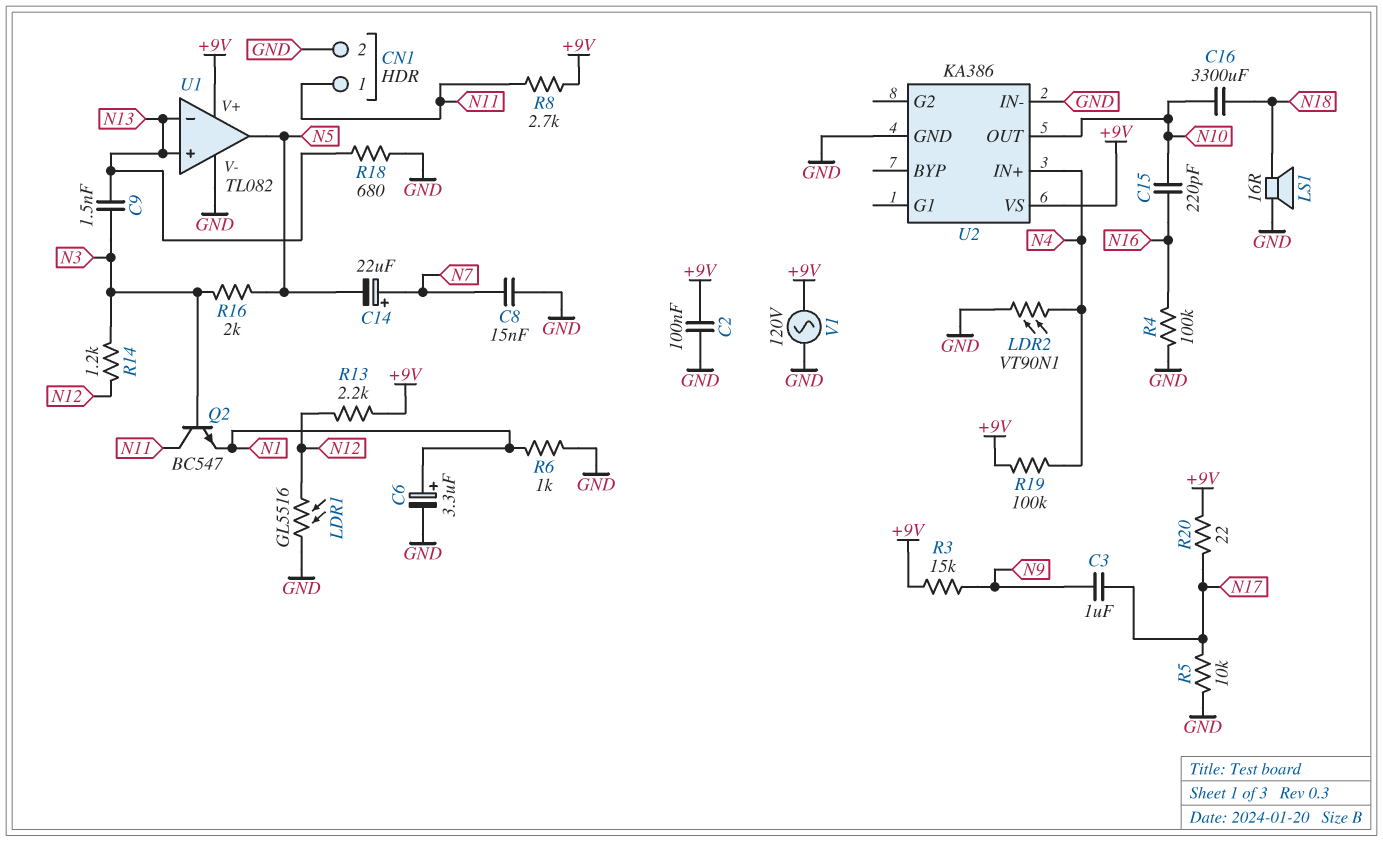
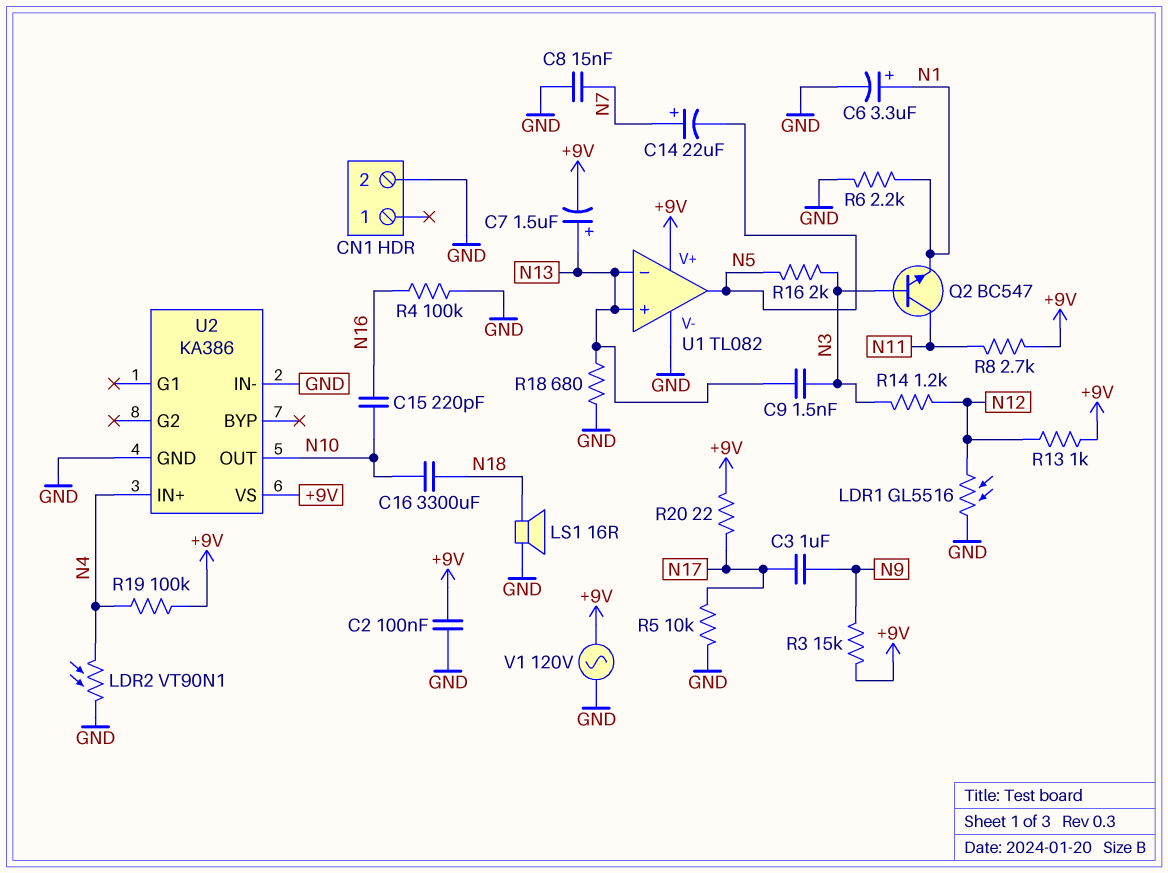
C7: none -> 1.5uF (plus N13, minus +9V)
CN1 pin 1: N11 -> none
R6: 1k (GND, N1) -> 2.2k (GND, N1)
R13: 2.2k (+9V, N12) -> 1k (+9V, N12)

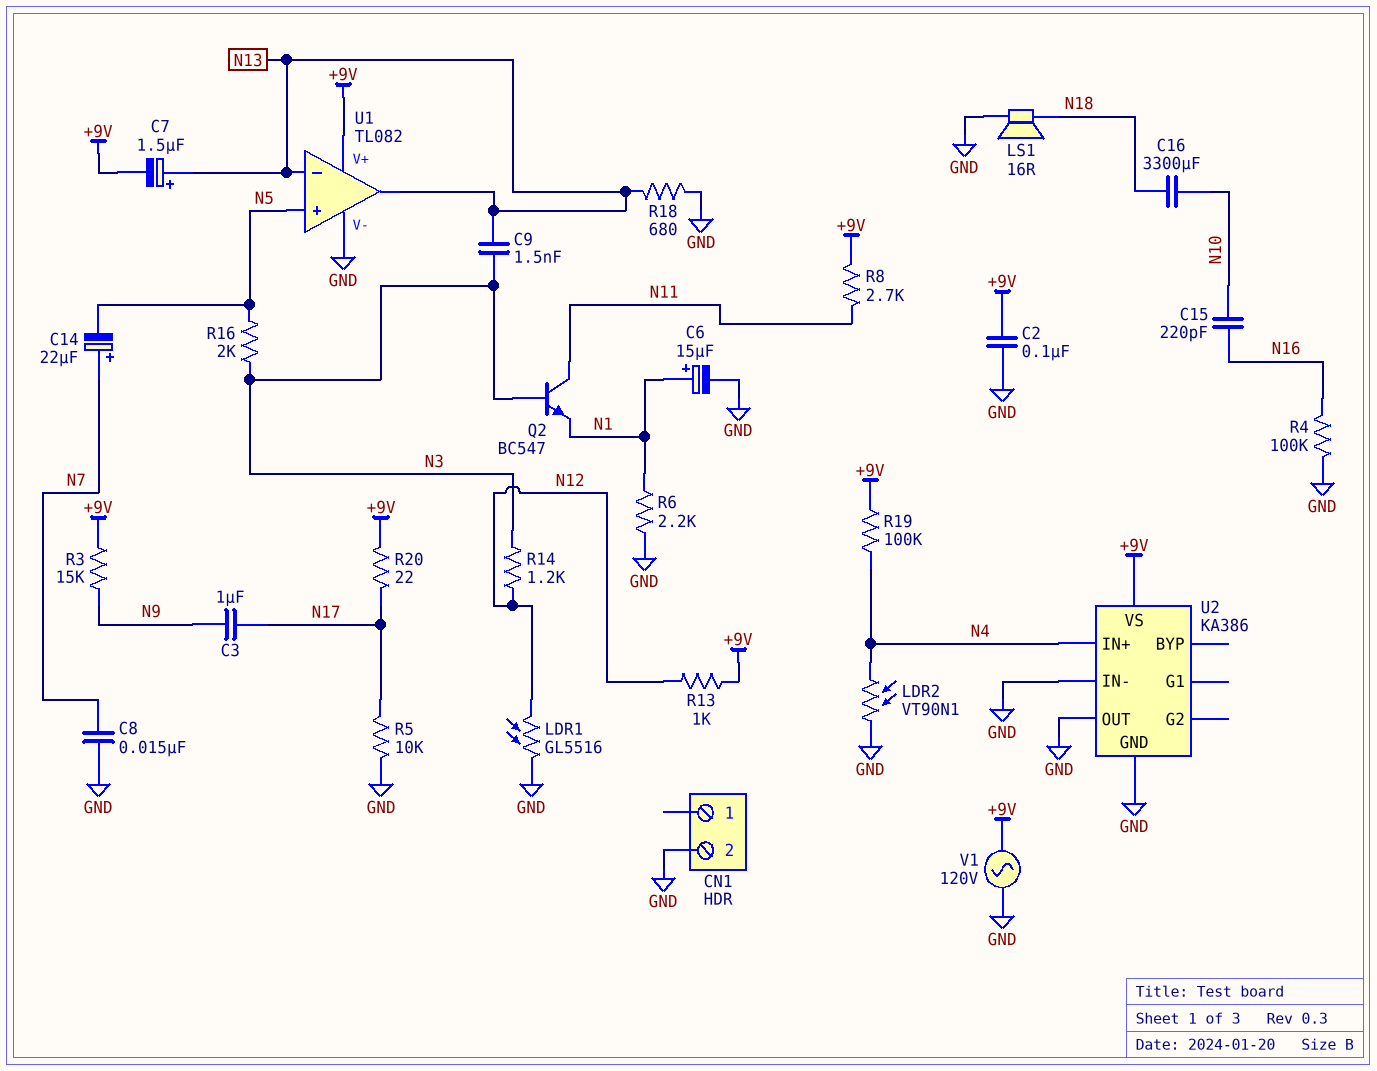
C6: 3.3uF (plus N1, minus GND) -> 15uF (plus N1, minus GND)
U1 pin in+: N13 -> N5
U1 pin out: N5 -> N13
U2 pin OUT: N10 -> GND

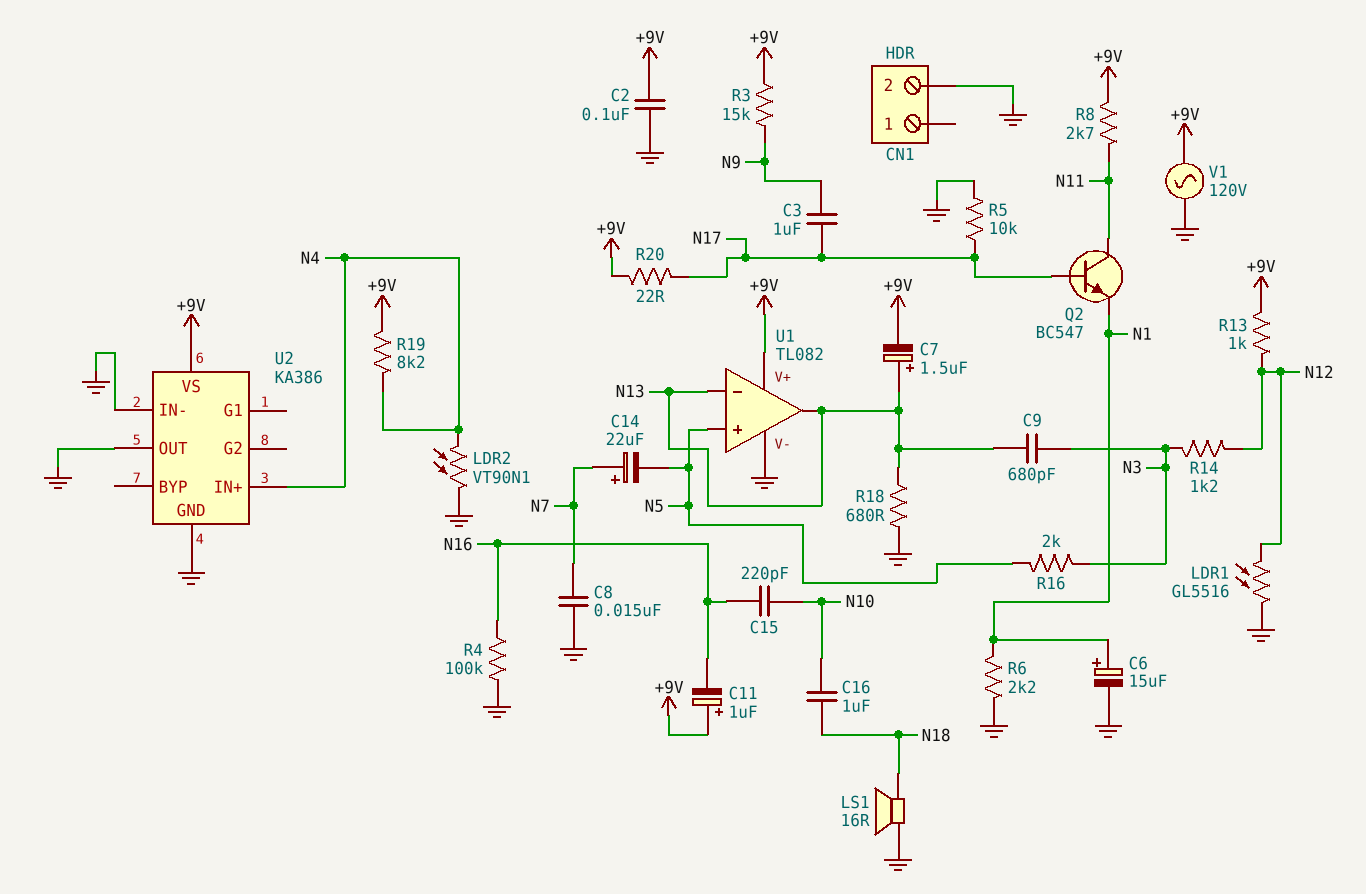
C9: 1.5nF (N3, N13) -> 680pF (N3, N13)
C11: none -> 1uF (plus +9V, minus N16)
C16: 3300uF (N10, N18) -> 1uF (N10, N18)
Q2: NPN BC547 (B N3, C N11, E N1) -> NPN BC547 (B N17, C N11, E N1)
R19: 100k (+9V, N4) -> 8.2k (+9V, N4)

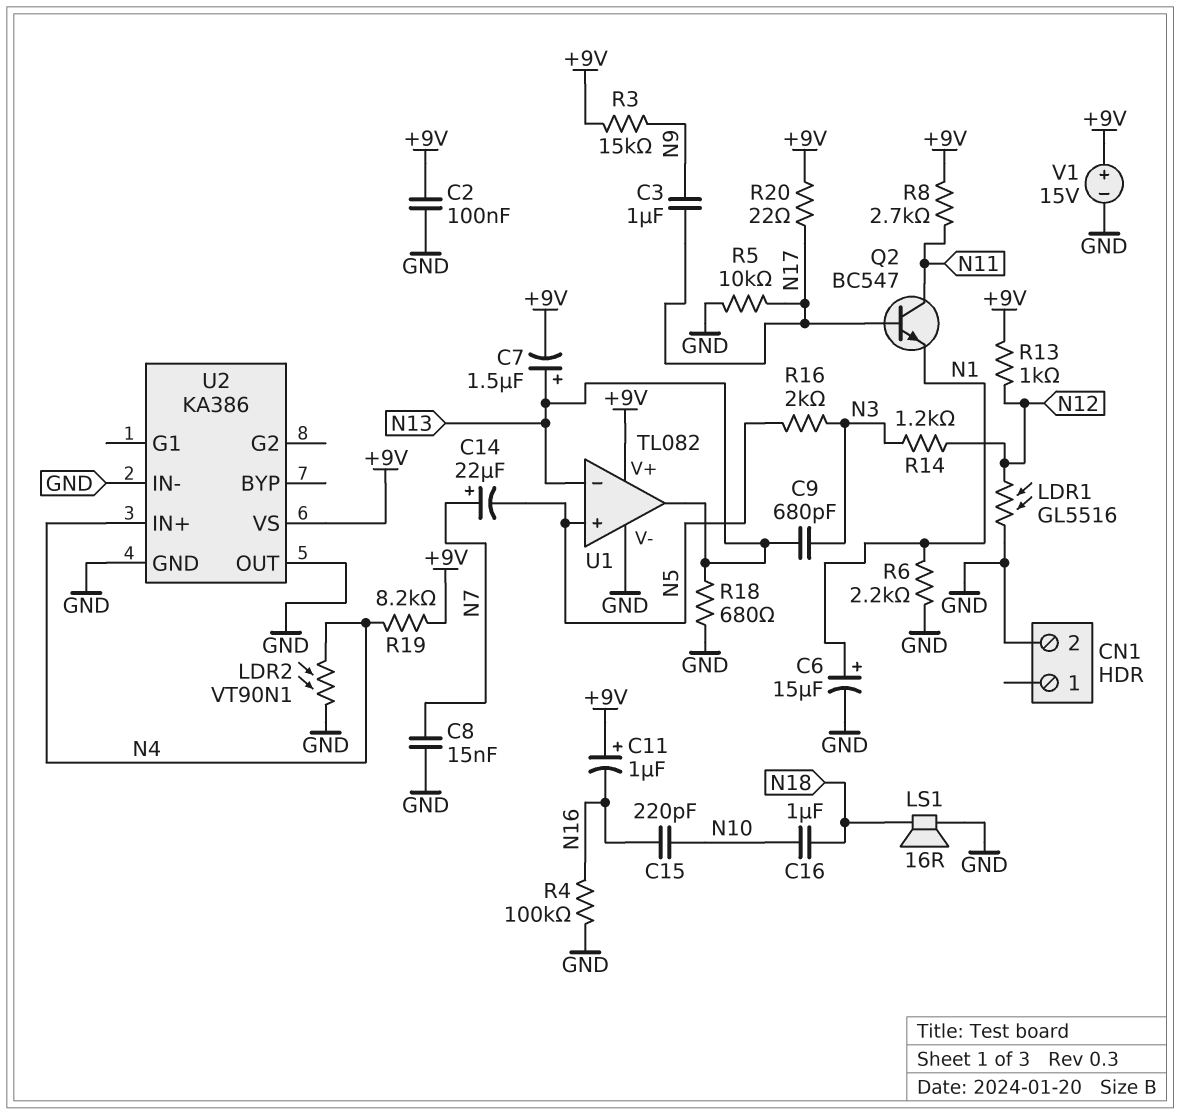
V1: AC 120V (+9V, GND) -> 15V (plus +9V, minus GND)

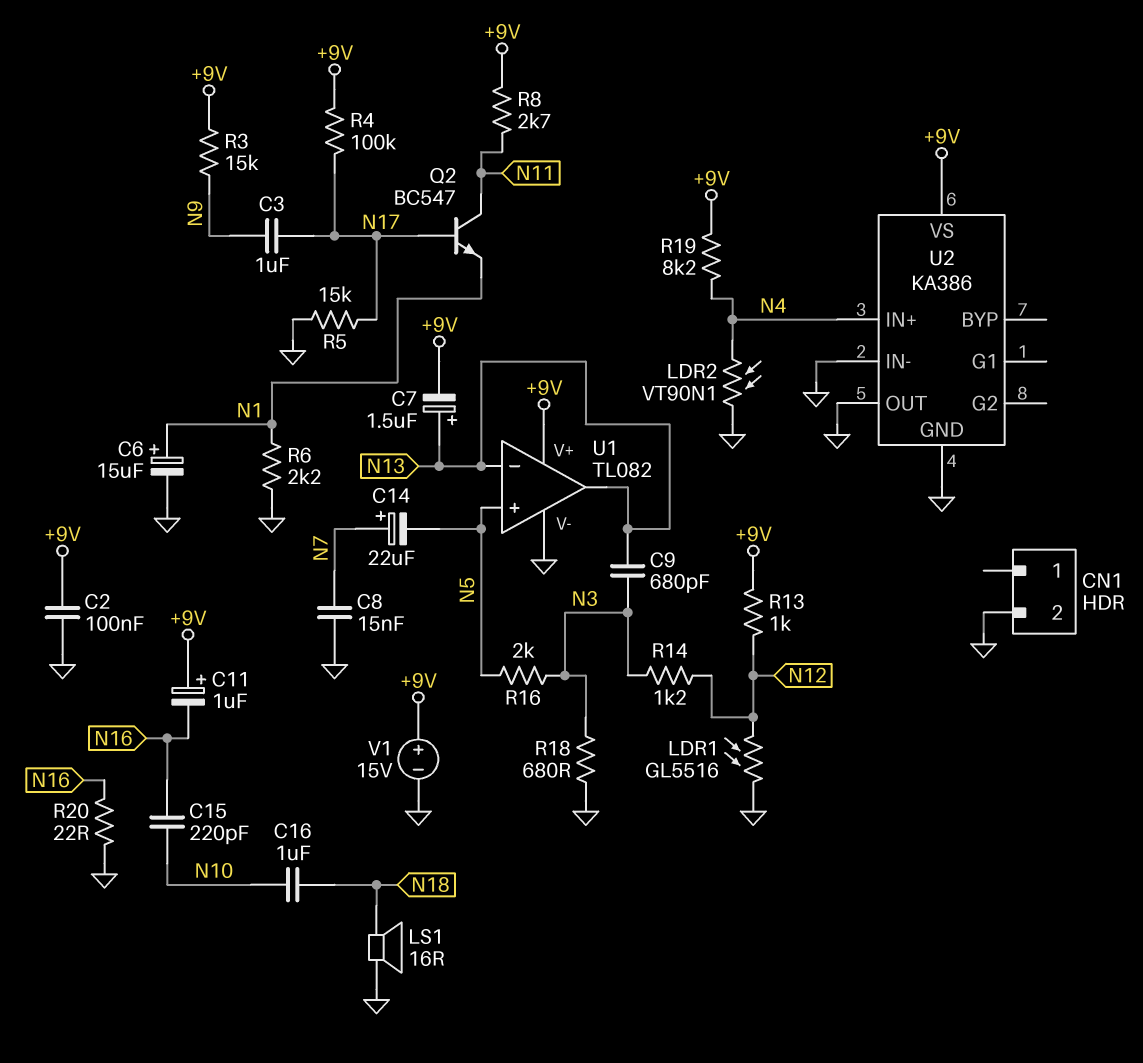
R4: 100k (GND, N16) -> 100k (+9V, N17)
R5: 10k (GND, N17) -> 15k (GND, N17)
R18: 680 (GND, N13) -> 680 (GND, N3)
R20: 22 (+9V, N17) -> 22 (GND, N16)

